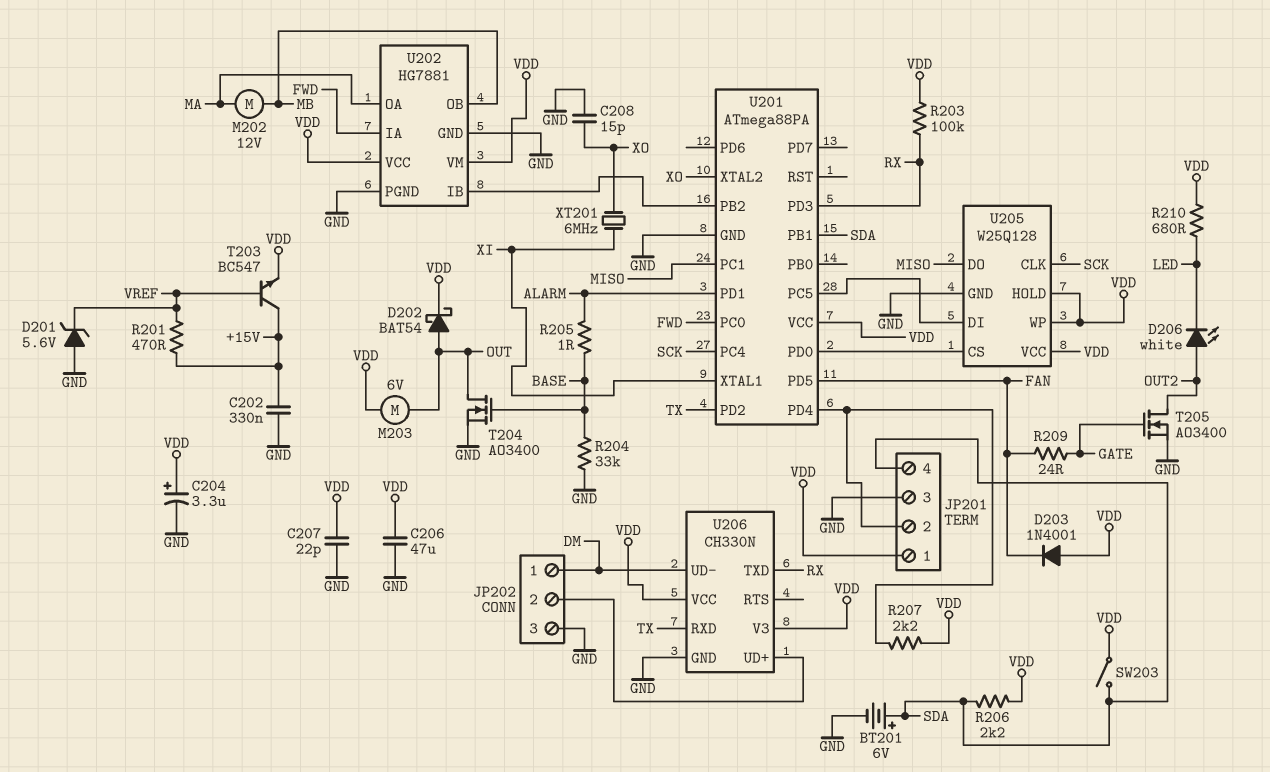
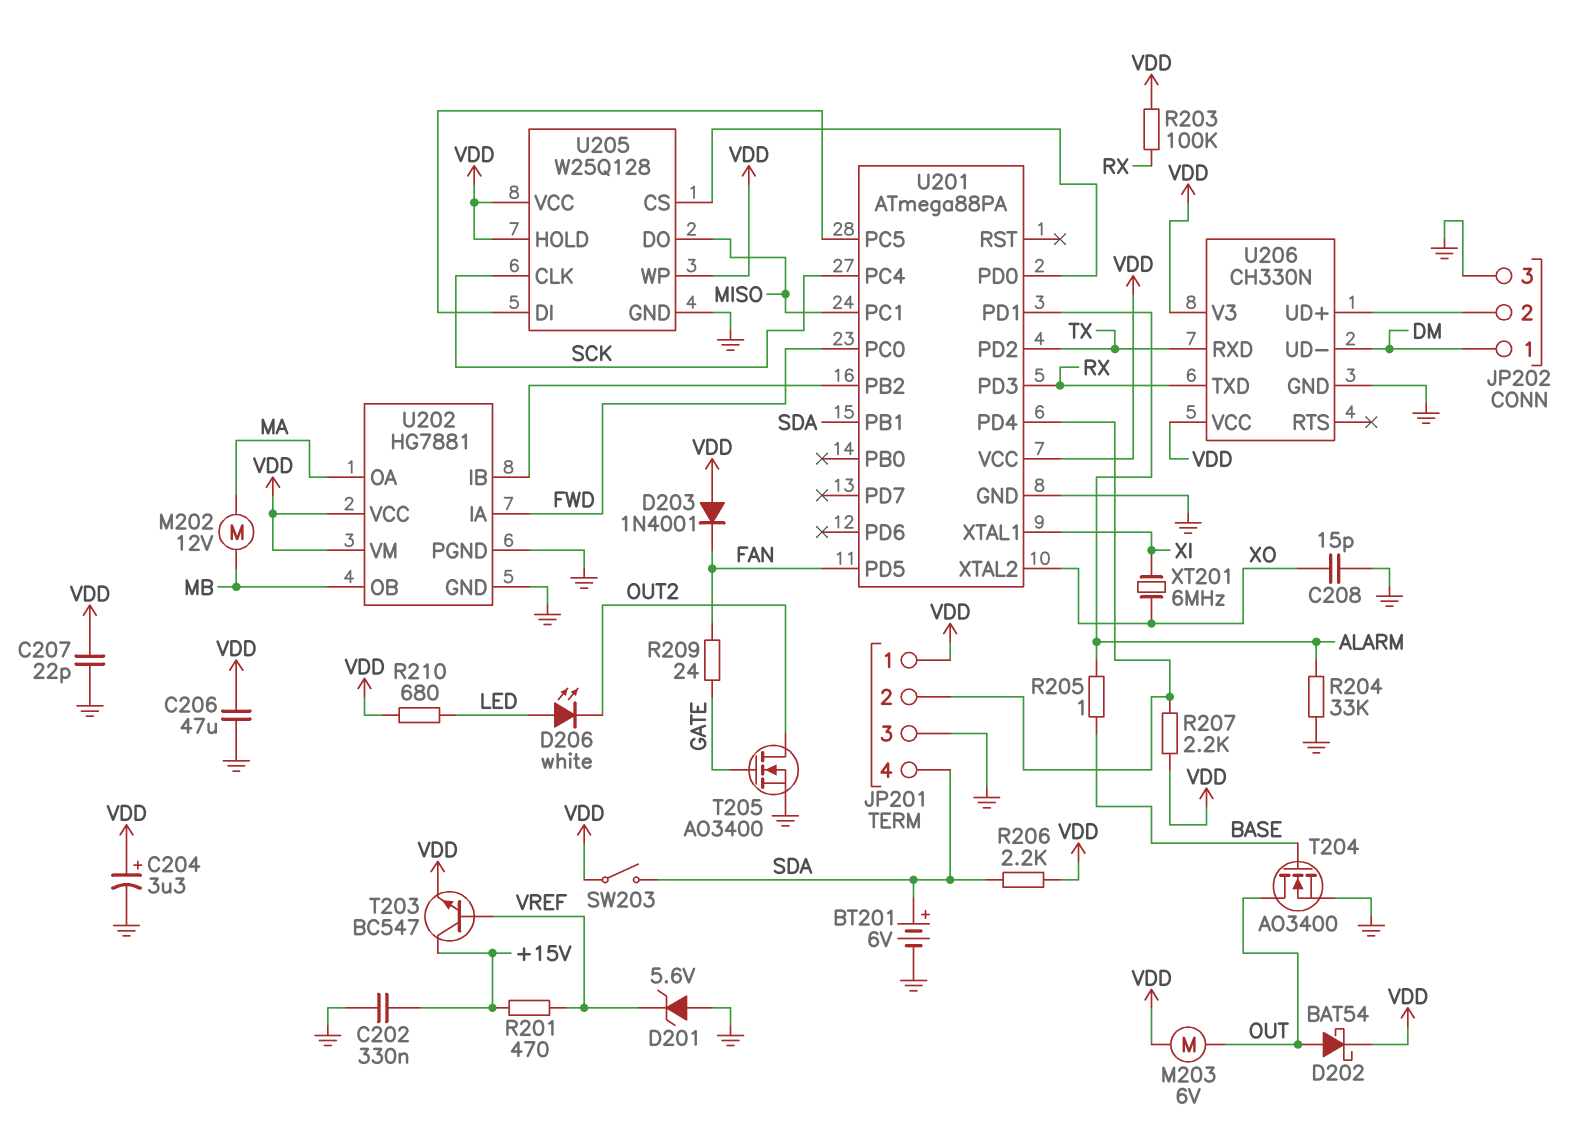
D206: LED white (A OUT2, K LED) -> LED white (A LED, K OUT2)
R204: 33k (BASE, GND) -> 33k (ALARM, GND)

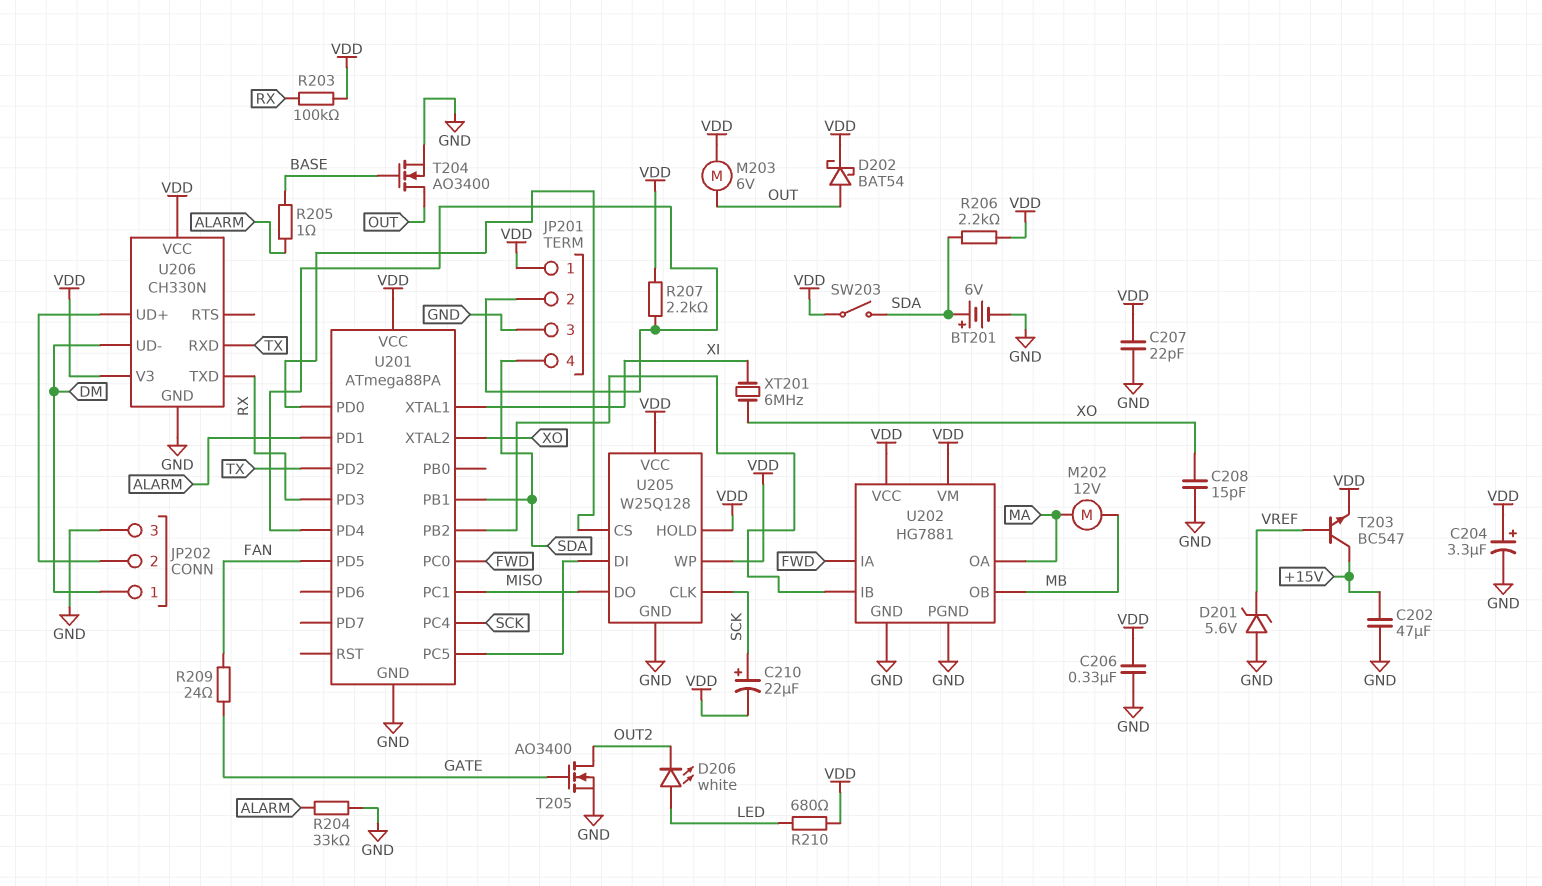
C202: 330nF (+15V, GND) -> 47uF (+15V, GND)
C206: 47uF (GND, VDD) -> 330nF (GND, VDD)
C210: none -> 22uF (plus SCK, minus VDD)
D203: diode 1N4001 (A VDD, K FAN) -> none
R201: 470 (+15V, VREF) -> none

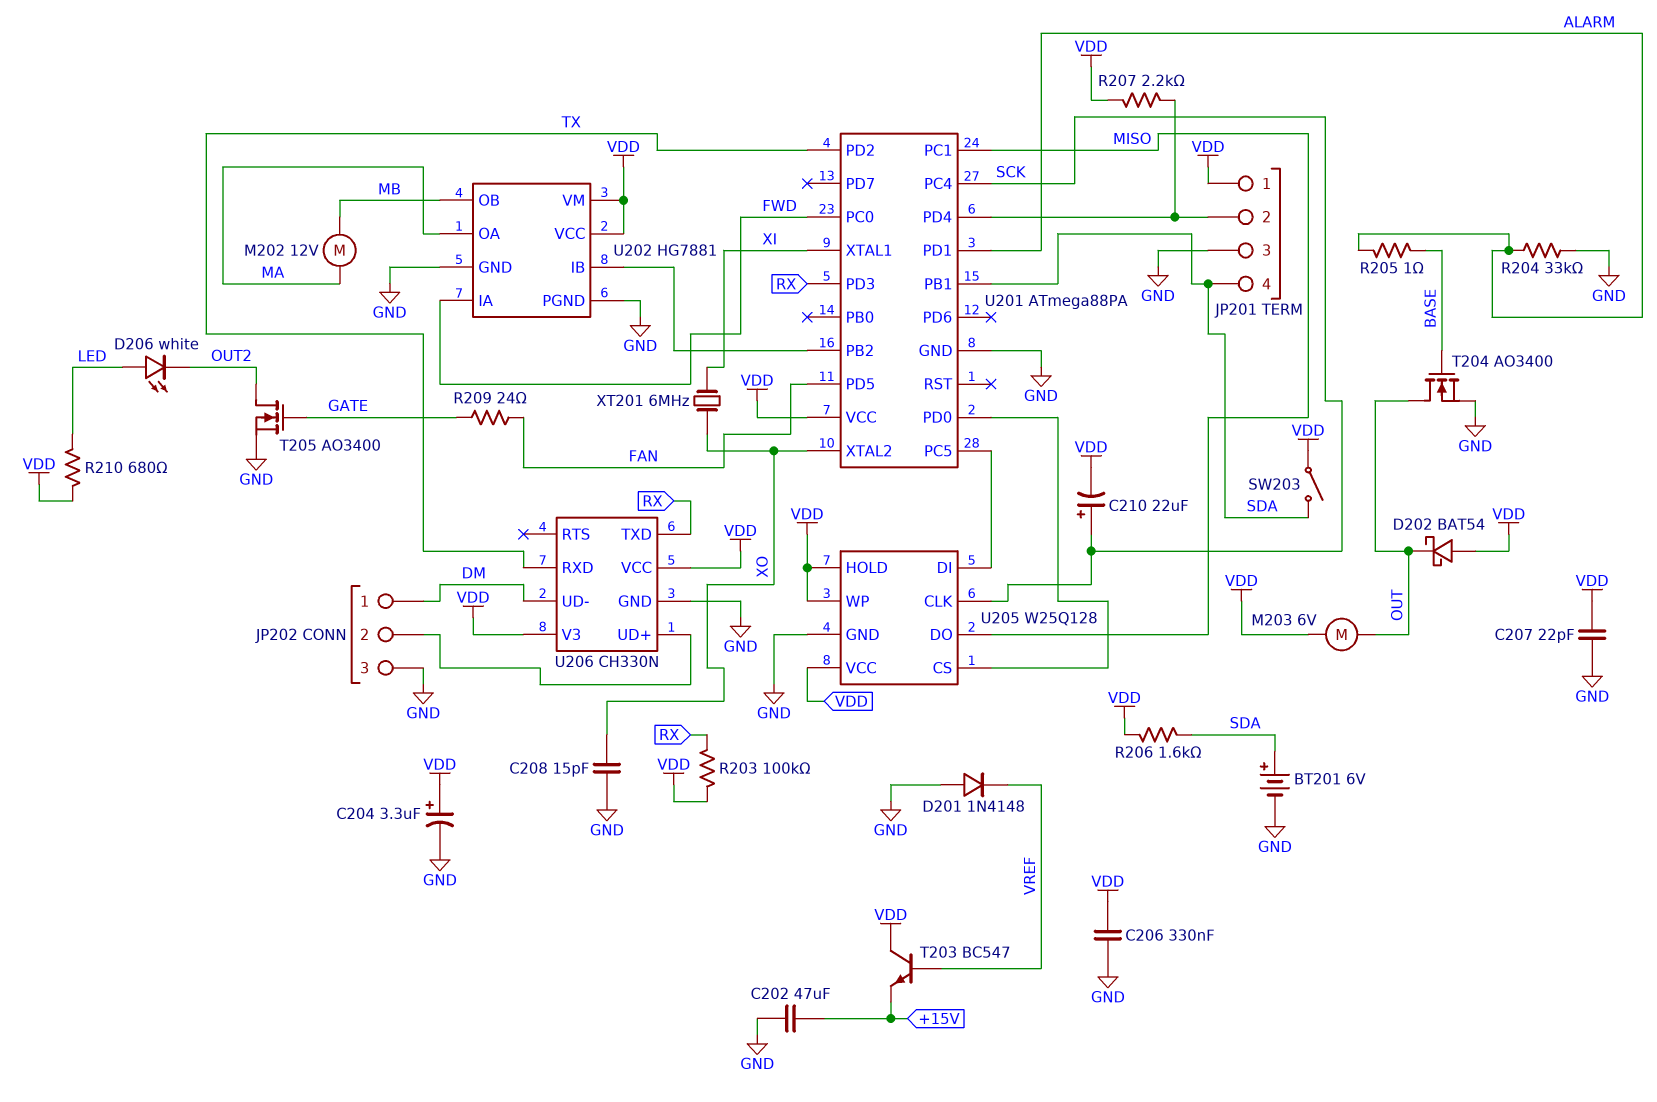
D201: zener 5.6V (A GND, K VREF) -> diode 1N4148 (A GND, K VREF)
D202: schottky BAT54 (A OUT, K VDD) -> schottky BAT54 (A VDD, K OUT)
R206: 2.2k (SDA, VDD) -> 1.6k (SDA, VDD)
T203: NPN BC547 (B VREF, C +15V, E VDD) -> NPN BC547 (B VREF, C VDD, E +15V)

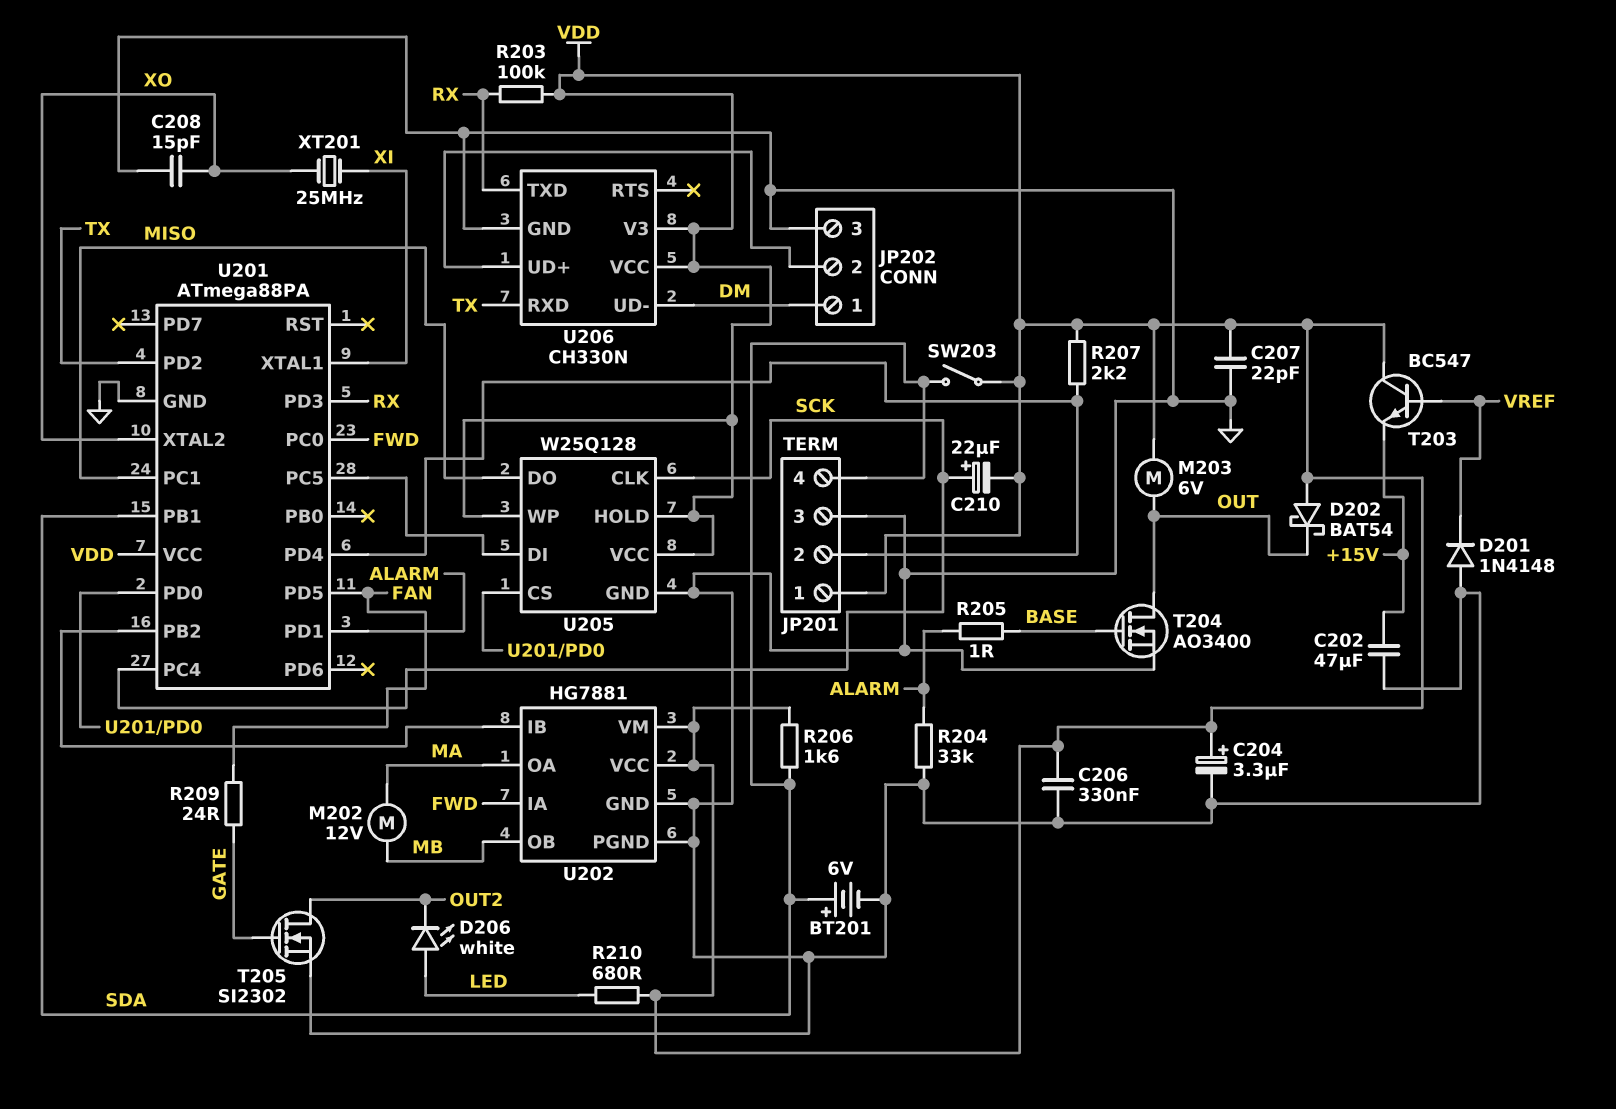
T205: NMOS AO3400 (G GATE, D OUT2, S GND) -> NMOS SI2302 (G GATE, D OUT2, S GND)
XT201: 6MHz (XI, XO) -> 25MHz (XI, XO)

